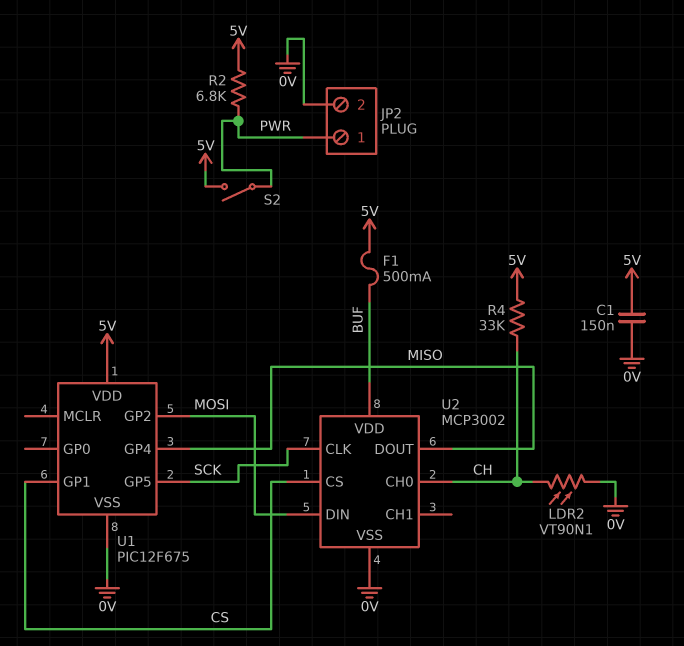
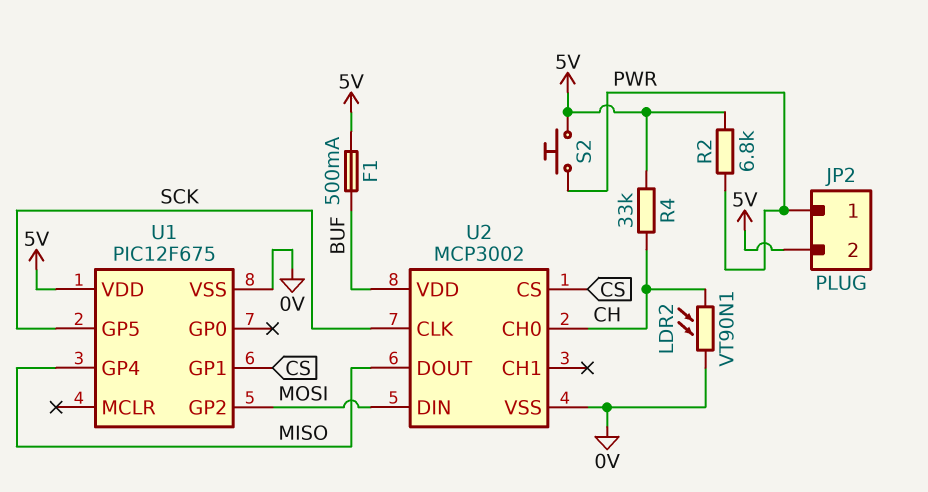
C1: 150nF (0V, 5V) -> none
JP2 pin 2: 0V -> 5V
S2: switch (5V, PWR) -> button (5V, PWR)

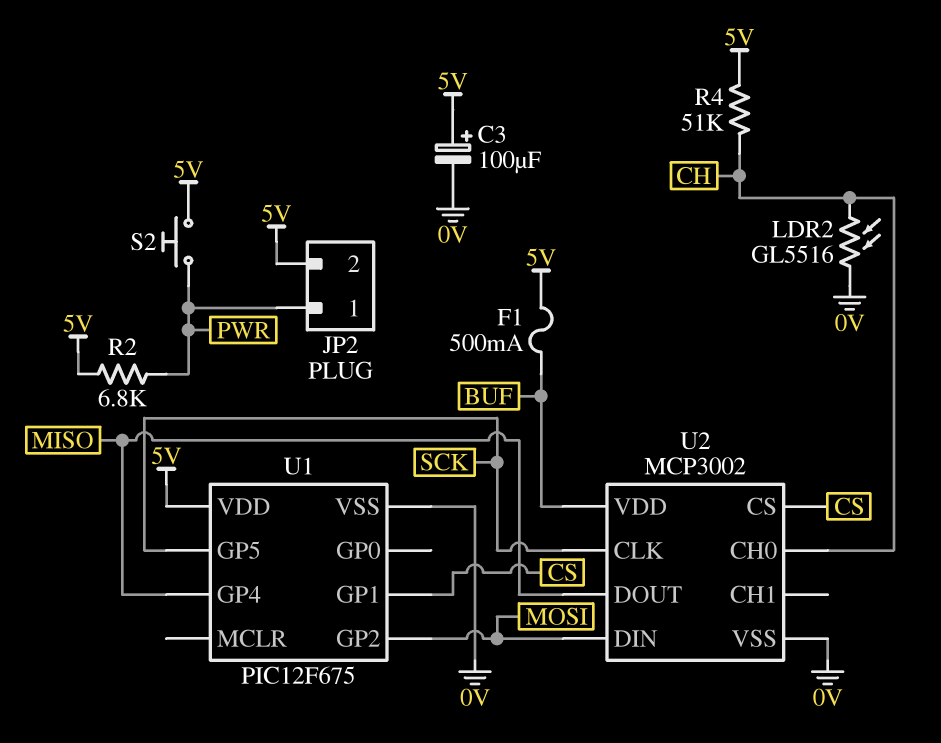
C3: none -> 100uF (plus 5V, minus 0V)
LDR2: VT90N1 (0V, CH) -> GL5516 (0V, CH)
R4: 33k (5V, CH) -> 51k (5V, CH)

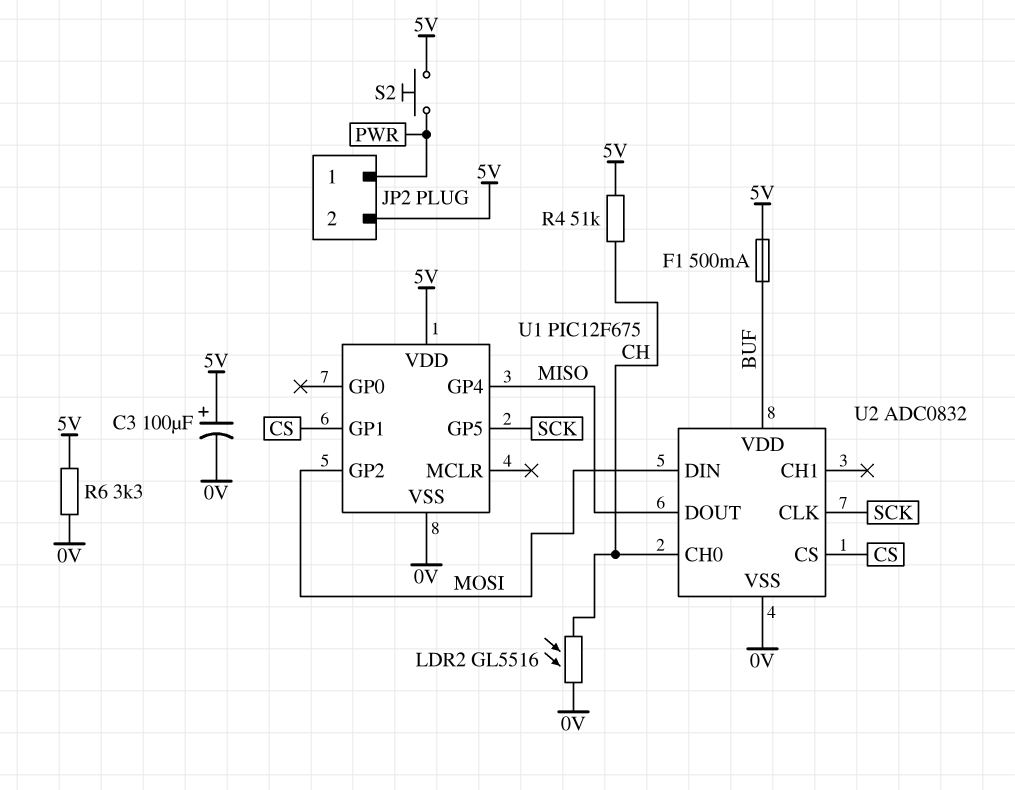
R2: 6.8k (5V, PWR) -> none
R6: none -> 3.3k (0V, 5V)
U2: MCP3002 -> ADC0832

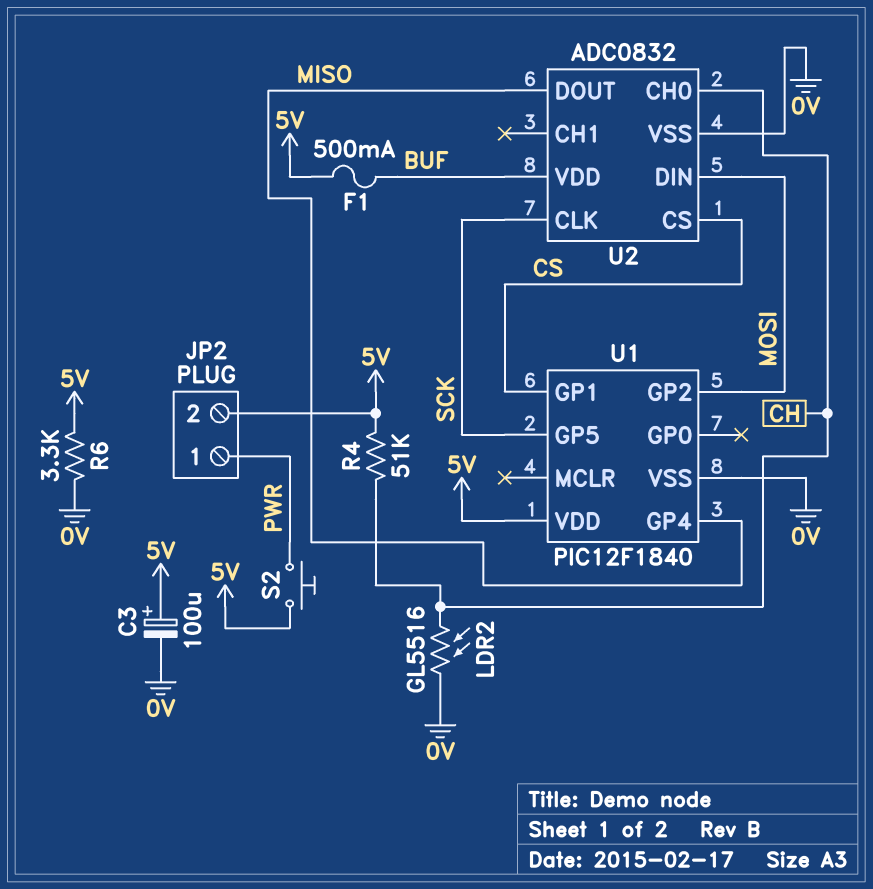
U1: PIC12F675 -> PIC12F1840

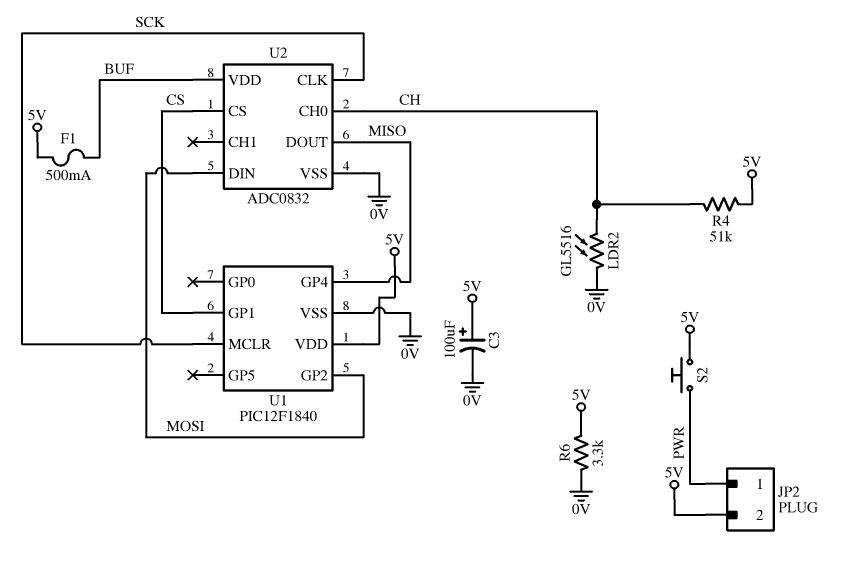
U1 pin GP5: SCK -> none
U1 pin MCLR: none -> SCK

